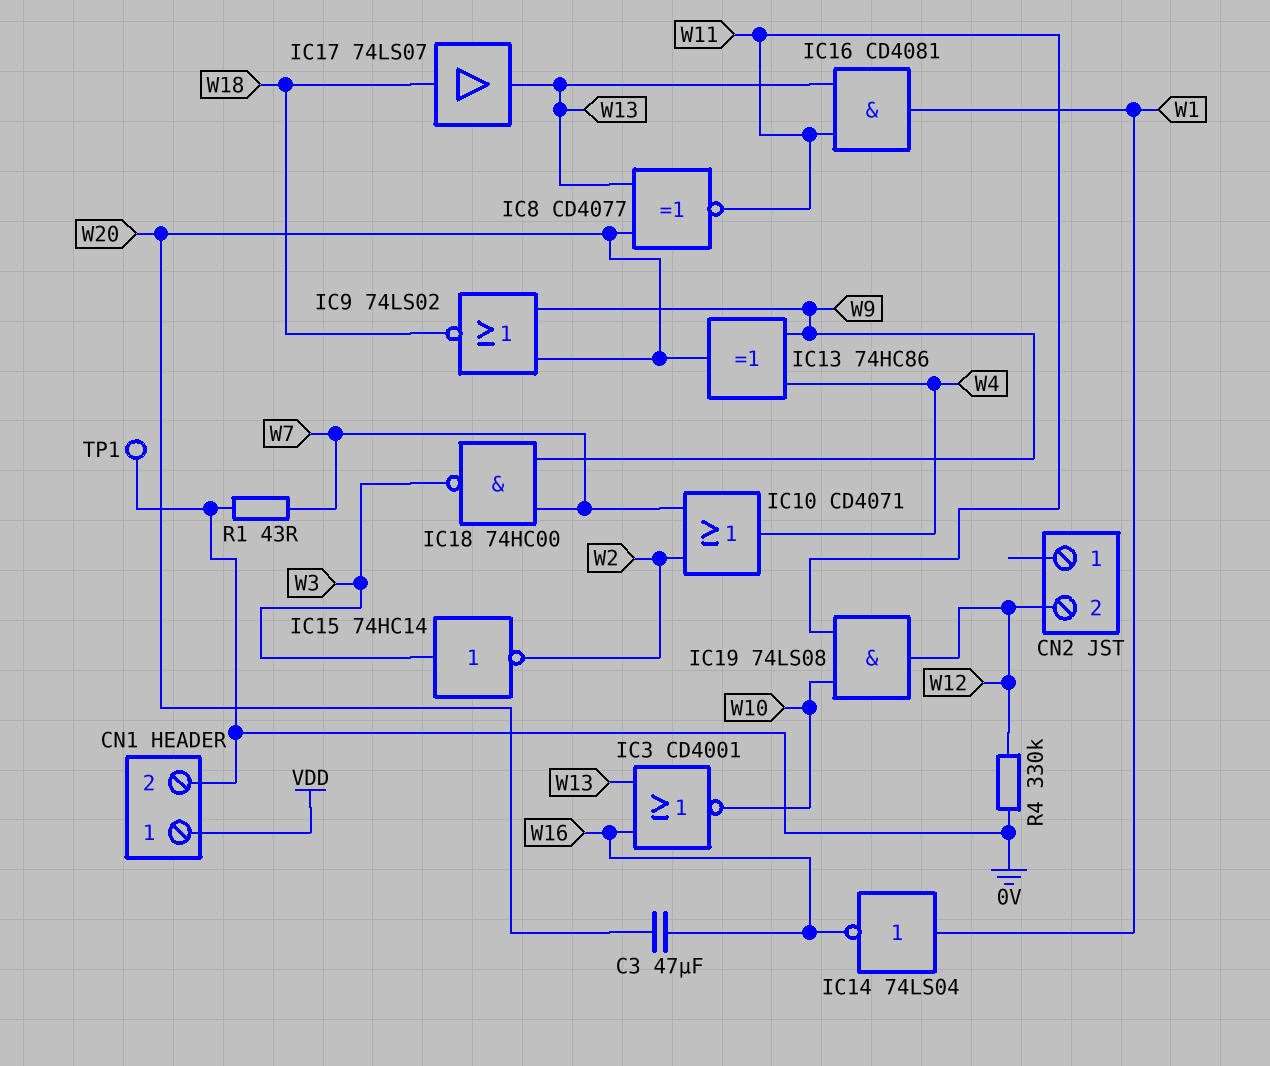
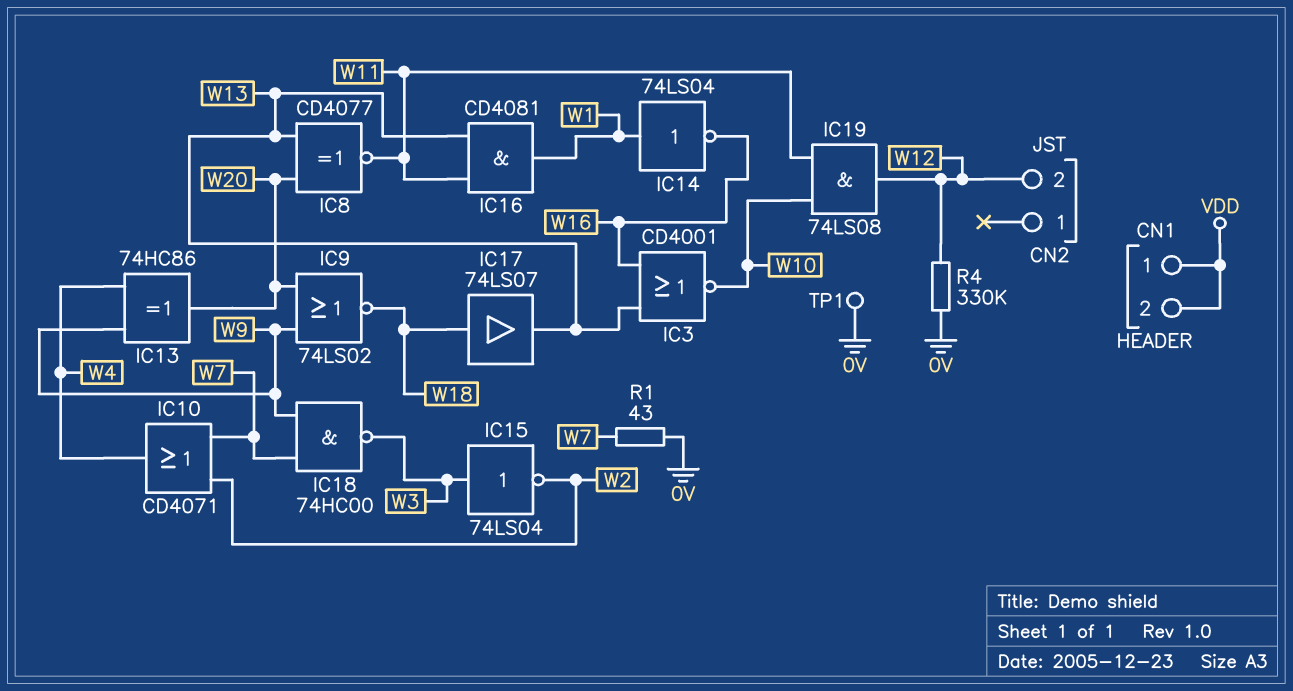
C3: 47uF (W16, W20) -> none
CN1 pin 2: 0V -> VDD
IC15: NOT 74HC14 (in W3, out W2) -> NOT 74LS04 (in W3, out W2)

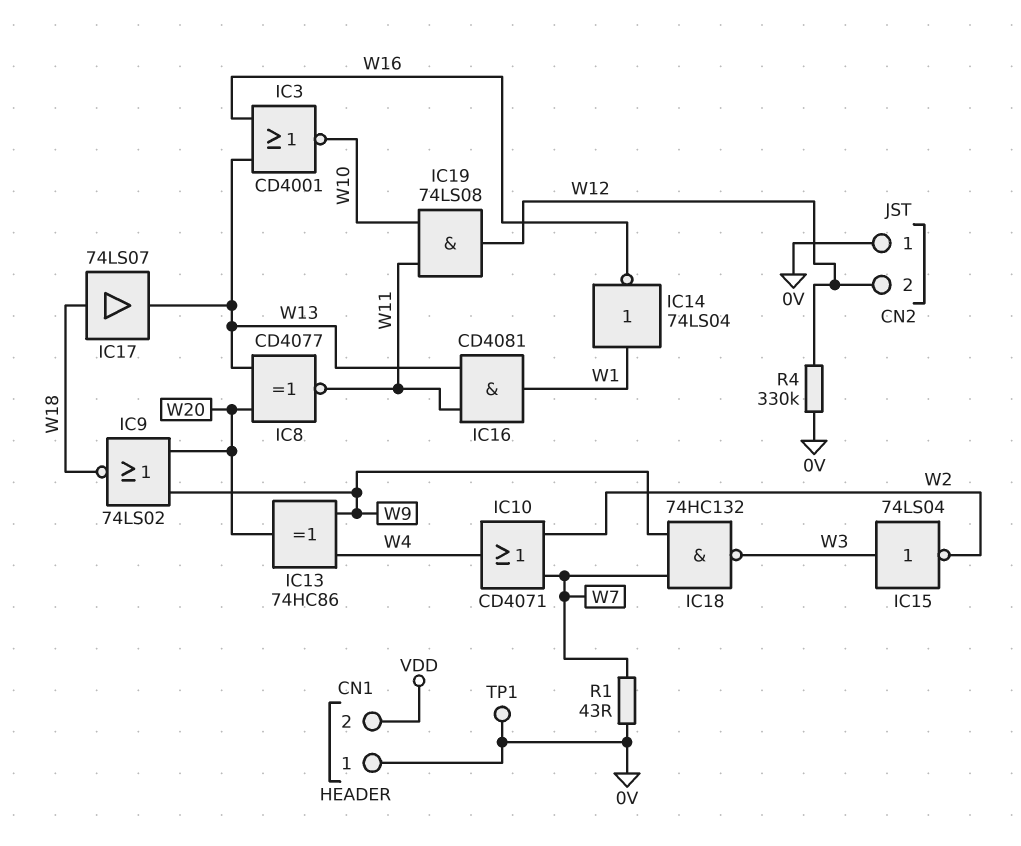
CN1 pin 1: VDD -> 0V
CN2 pin 1: none -> 0V
IC18: NAND 74HC00 (in W7, in W9, out W3) -> NAND 74HC132 (in W7, in W9, out W3)

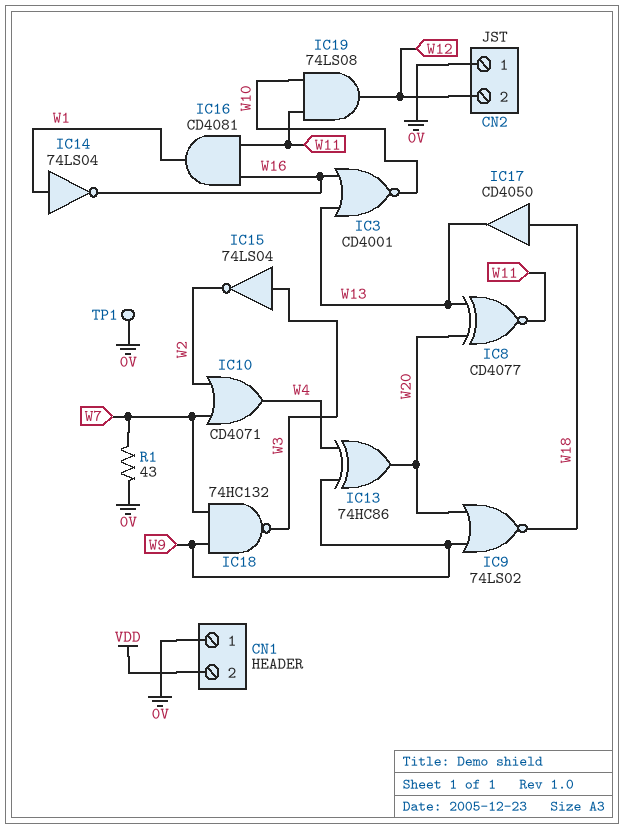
IC16: AND CD4081 (in W11, in W13, out W1) -> AND CD4081 (in W11, in W16, out W1)
IC17: buffer 74LS07 (in W18, out W13) -> buffer CD4050 (in W18, out W13)
R4: 330k (0V, W12) -> none

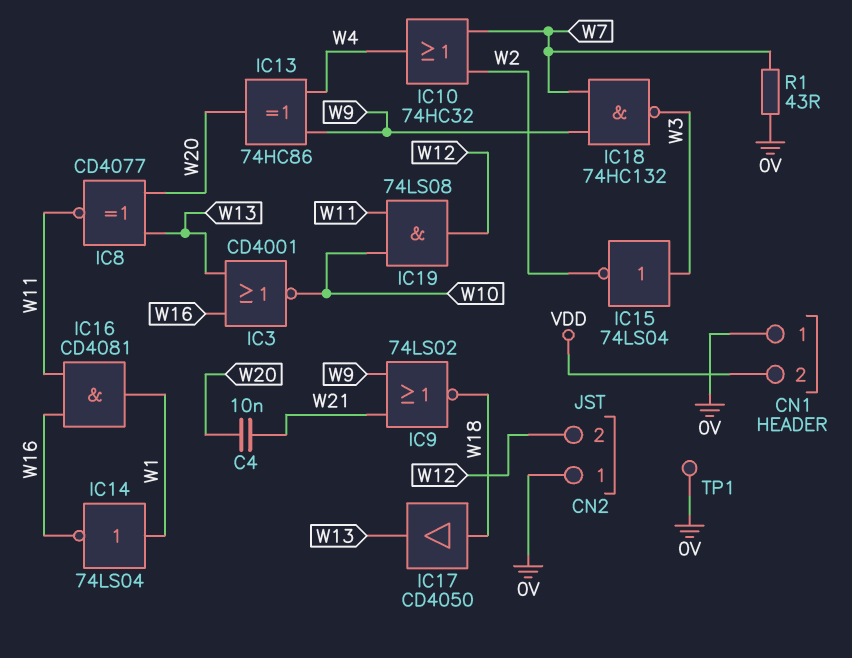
C4: none -> 10nF (W20, W21)
IC9: NOR 74LS02 (in W9, in W20, out W18) -> NOR 74LS02 (in W9, in W21, out W18)
IC10: OR CD4071 (in W2, in W7, out W4) -> OR 74HC32 (in W2, in W7, out W4)

